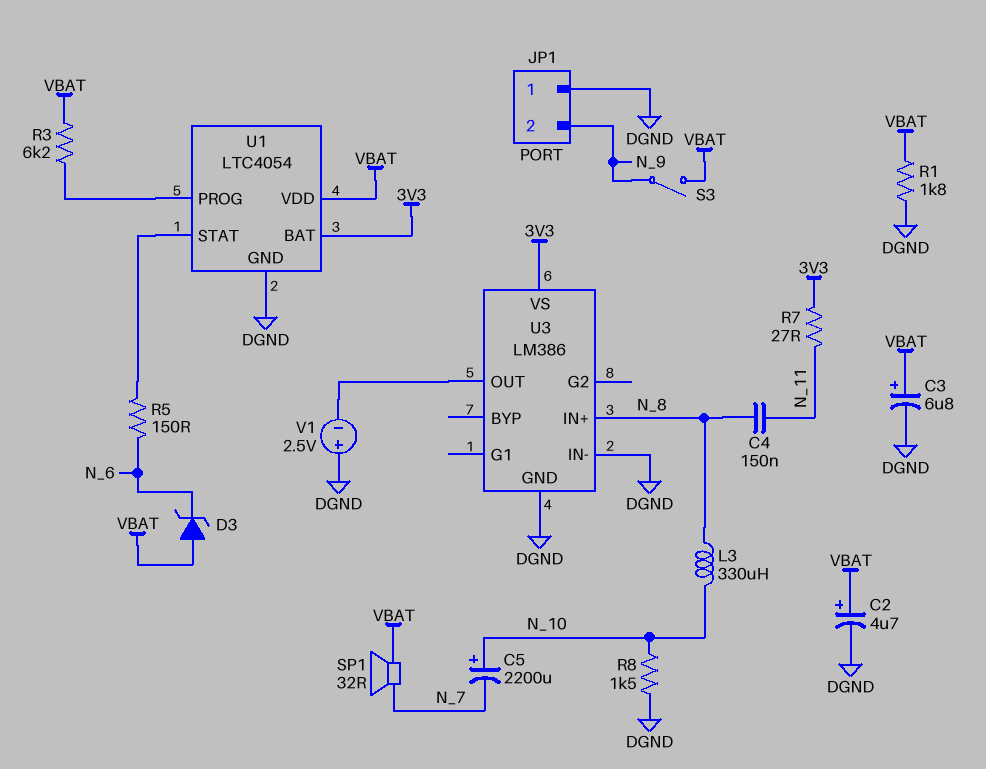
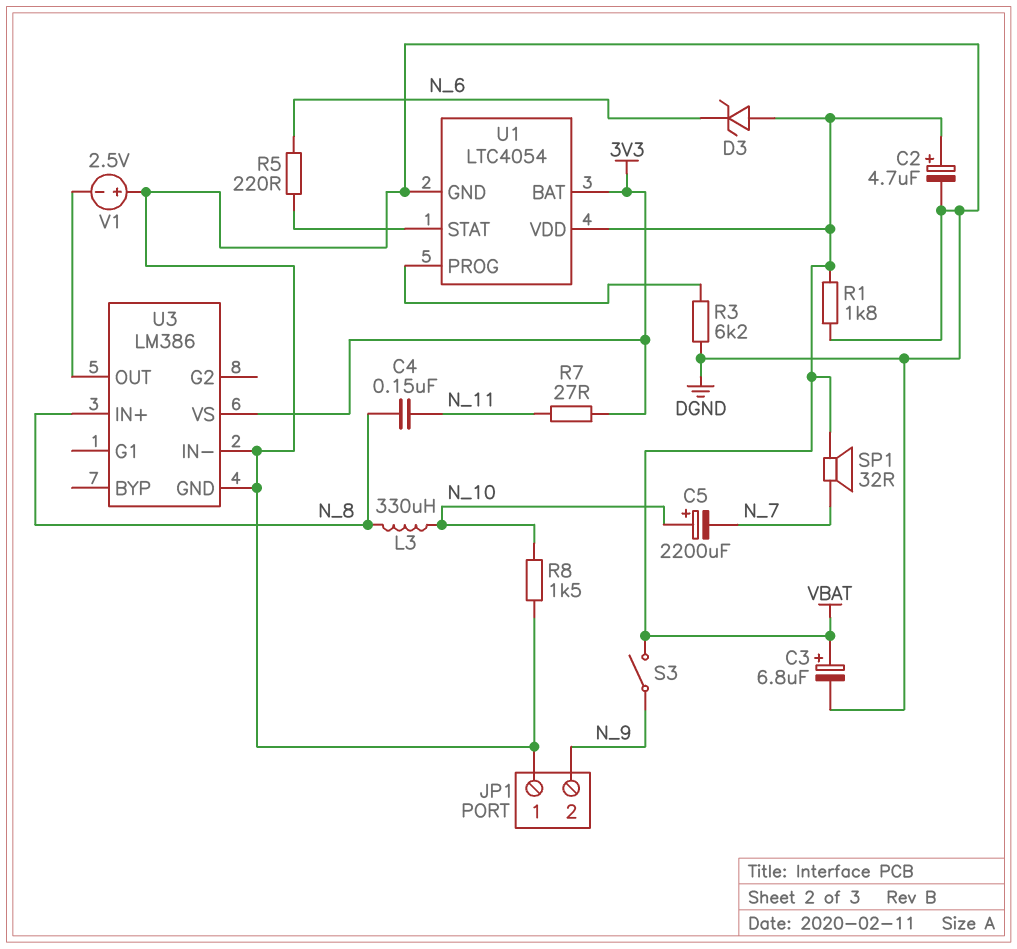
R3: 6.2k (U1/PROG, VBAT) -> 6.2k (DGND, U1/PROG)
R5: 150 (N_6, U1/STAT) -> 220 (N_6, U1/STAT)

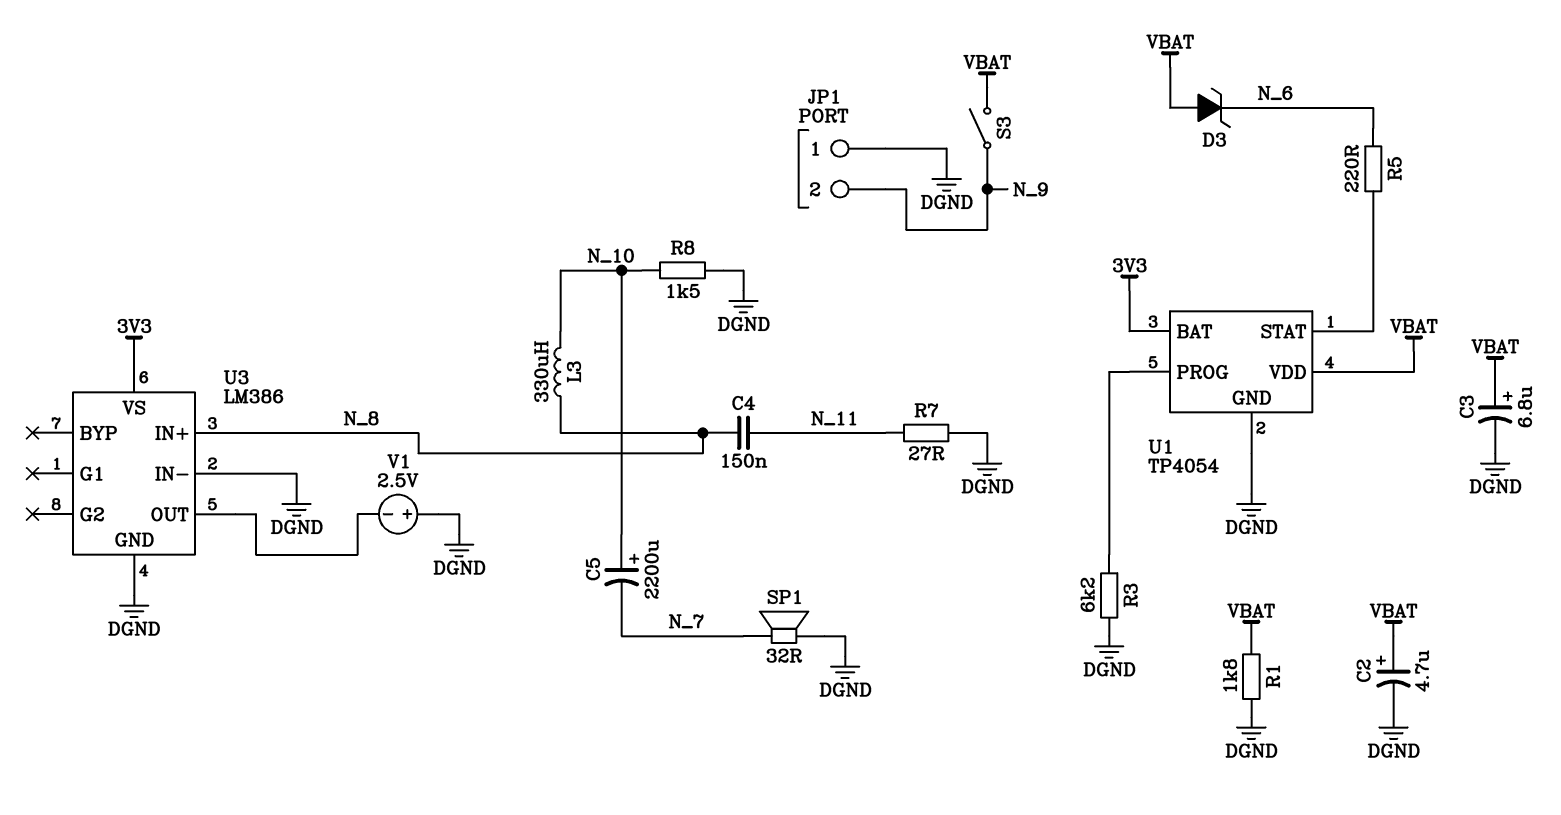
R7: 27 (3V3, N_11) -> 27 (DGND, N_11)
SP1: speaker 32R (N_7, VBAT) -> speaker 32R (DGND, N_7)
U1: LTC4054 -> TP4054

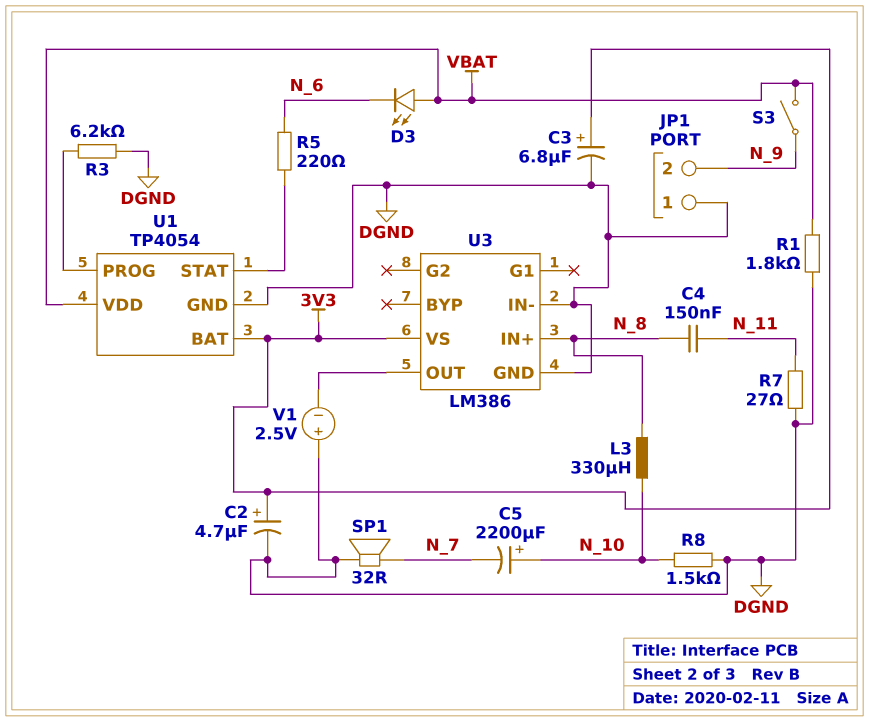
C2: 4.7uF (plus VBAT, minus DGND) -> 4.7uF (plus 3V3, minus DGND)
C3: 6.8uF (plus VBAT, minus DGND) -> 6.8uF (plus 3V3, minus DGND)
D3: zener (A VBAT, K N_6) -> LED (A VBAT, K N_6)

